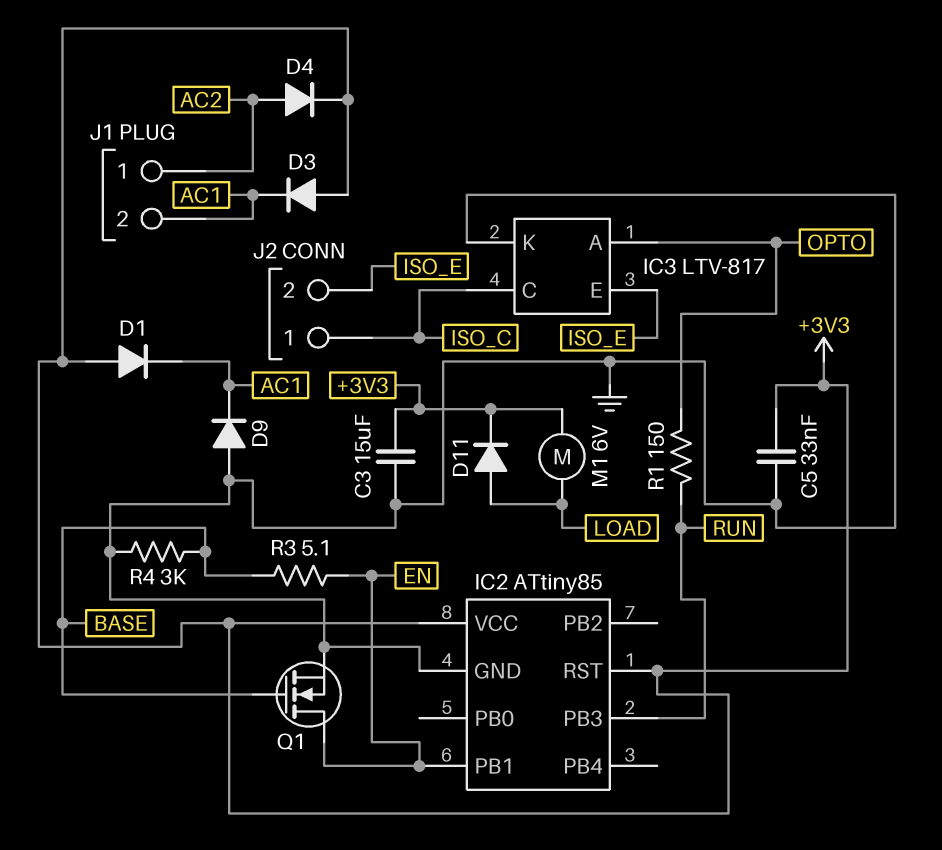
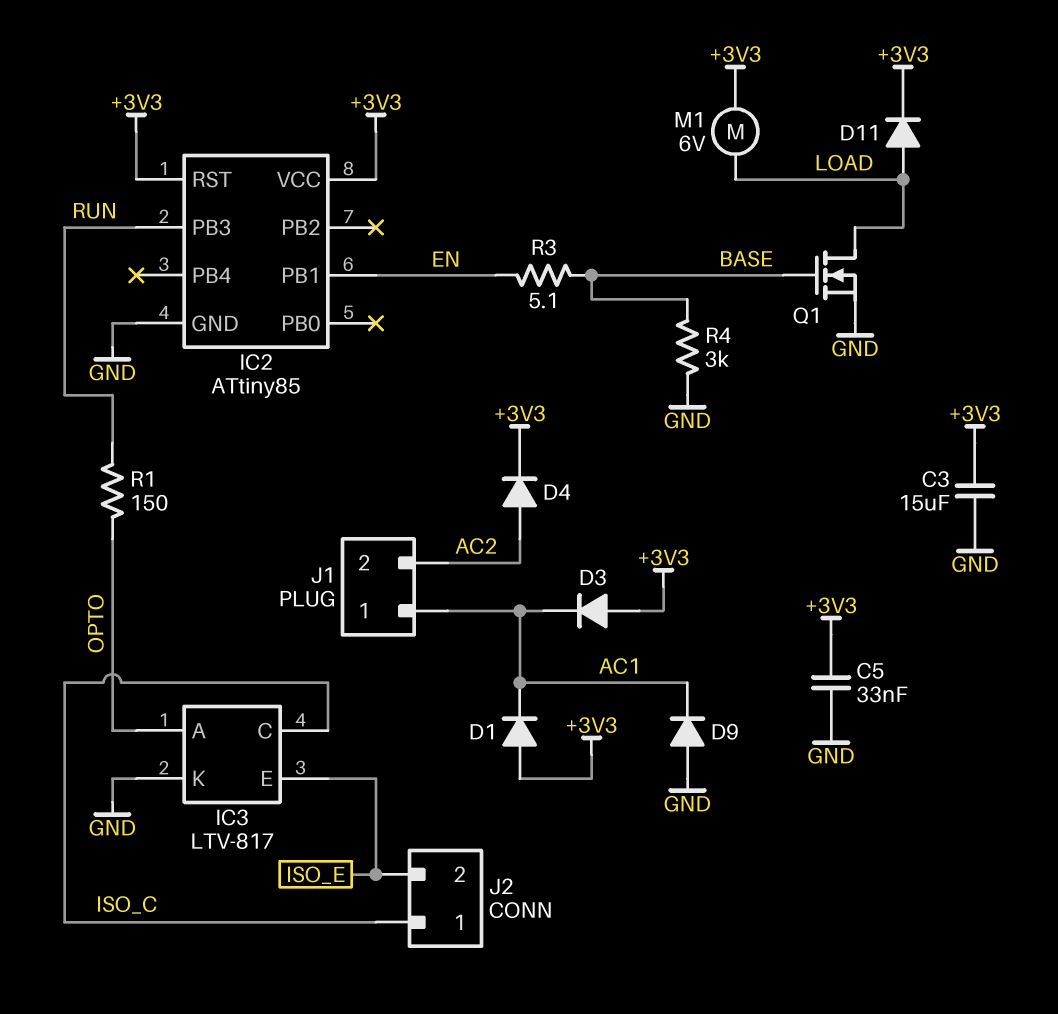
J1 pin 1: AC2 -> AC1
J1 pin 2: AC1 -> AC2
Q1: NMOS (G BASE, D EN, S GND) -> NMOS (G BASE, D LOAD, S GND)

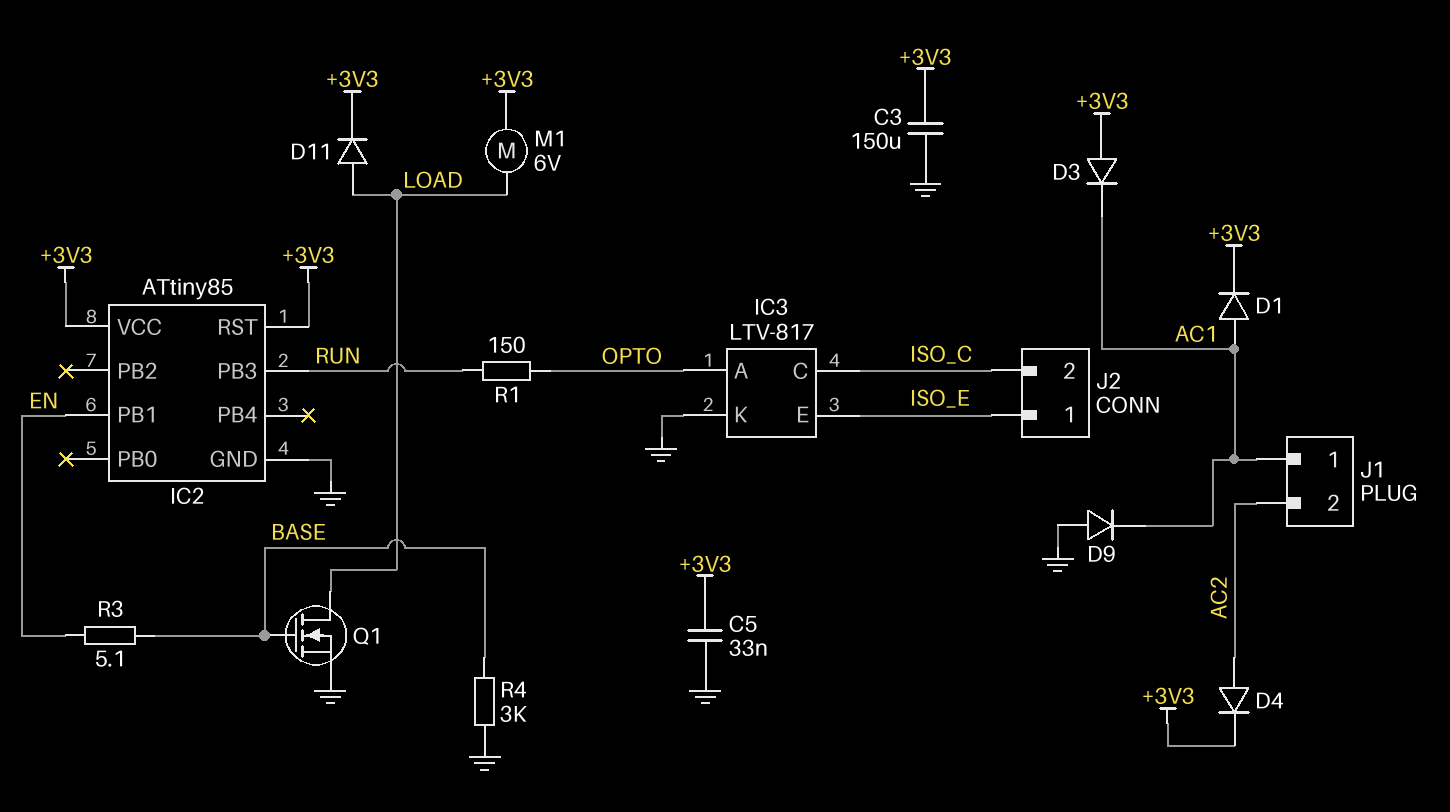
C3: 15uF (+3V3, GND) -> 150uF (+3V3, GND)
D1: diode (A +3V3, K AC1) -> diode (A AC1, K +3V3)
J2 pin 1: ISO_C -> ISO_E
J2 pin 2: ISO_E -> ISO_C

